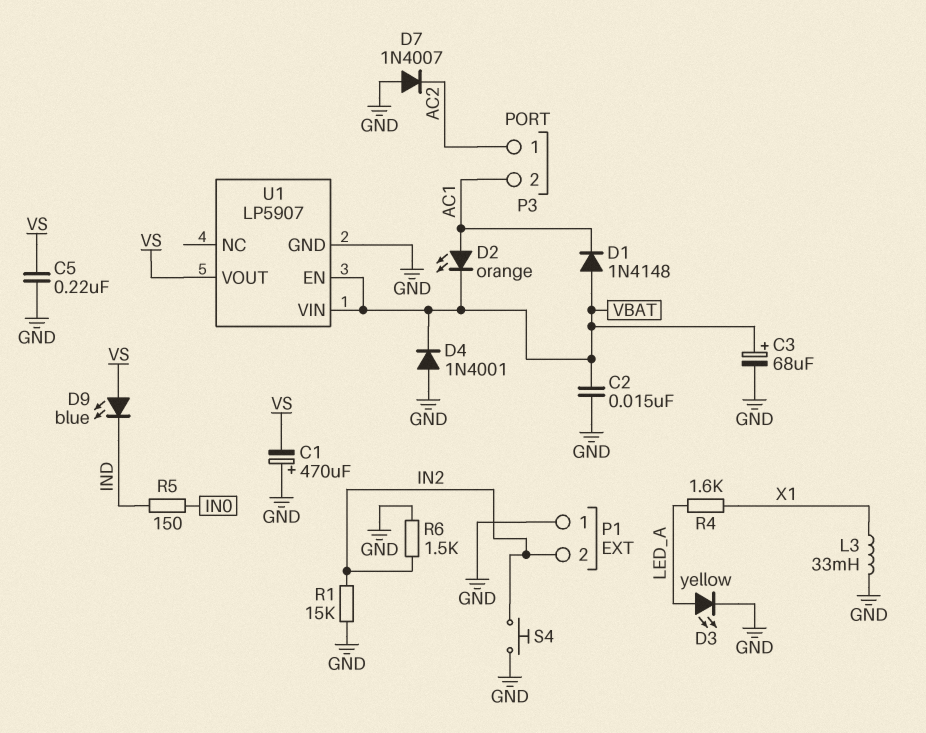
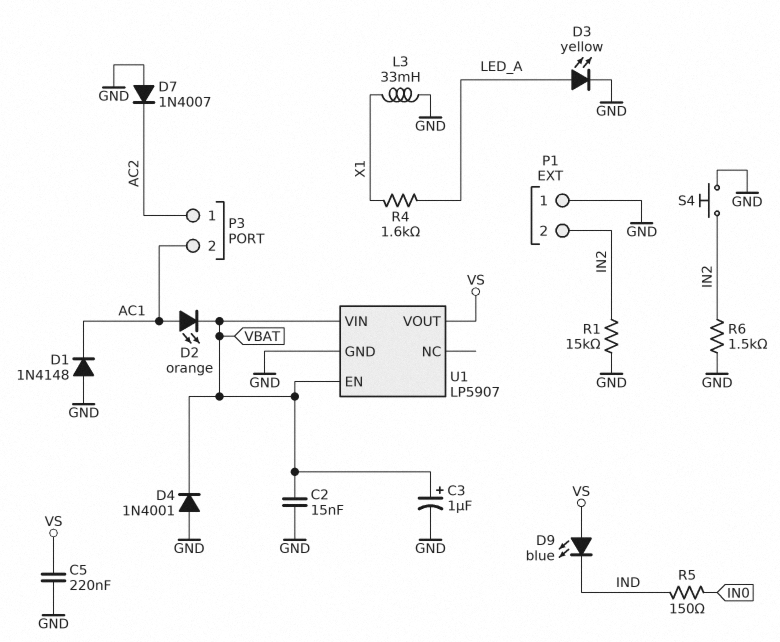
C1: 470uF (plus GND, minus VS) -> none
C3: 68uF (plus VBAT, minus GND) -> 1uF (plus VBAT, minus GND)
D1: diode 1N4148 (A VBAT, K AC1) -> diode 1N4148 (A GND, K AC1)

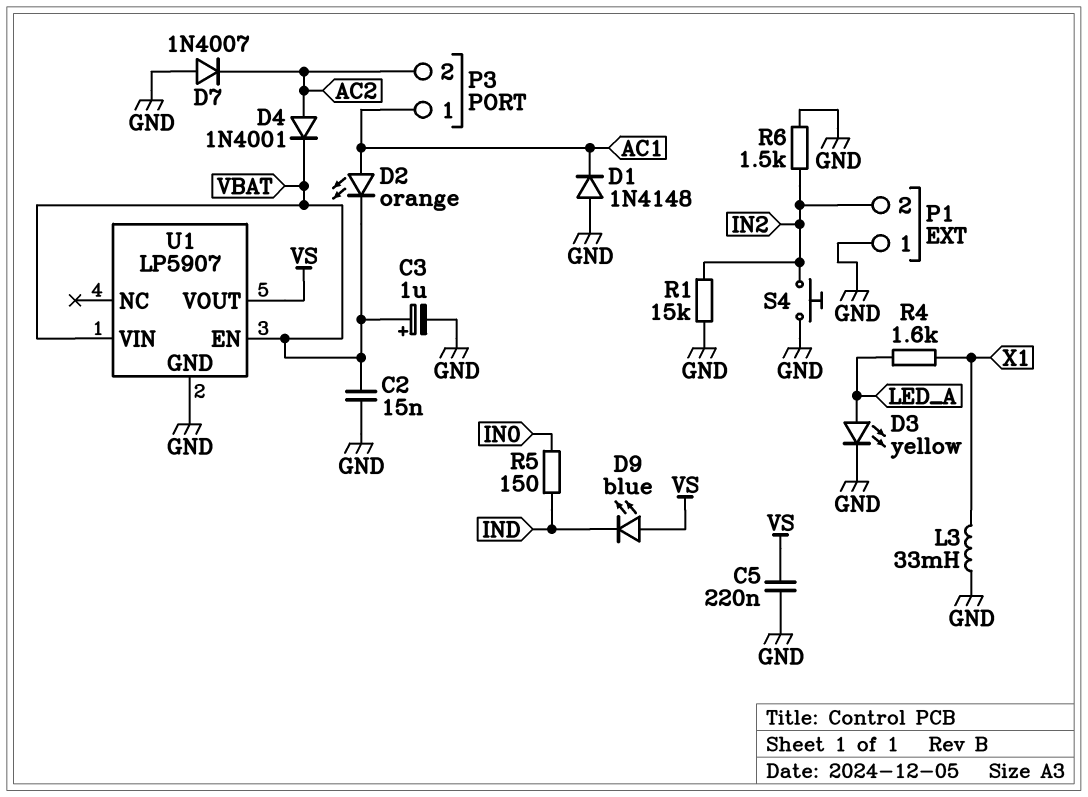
D4: diode 1N4001 (A GND, K VBAT) -> diode 1N4001 (A AC2, K VBAT)
P3 pin 1: AC2 -> AC1
P3 pin 2: AC1 -> AC2

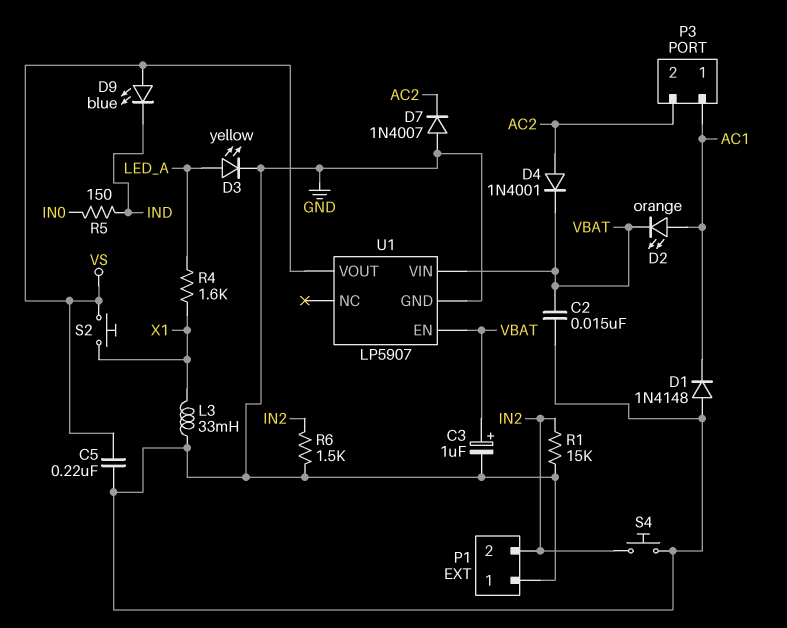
S2: none -> button (VS, X1)

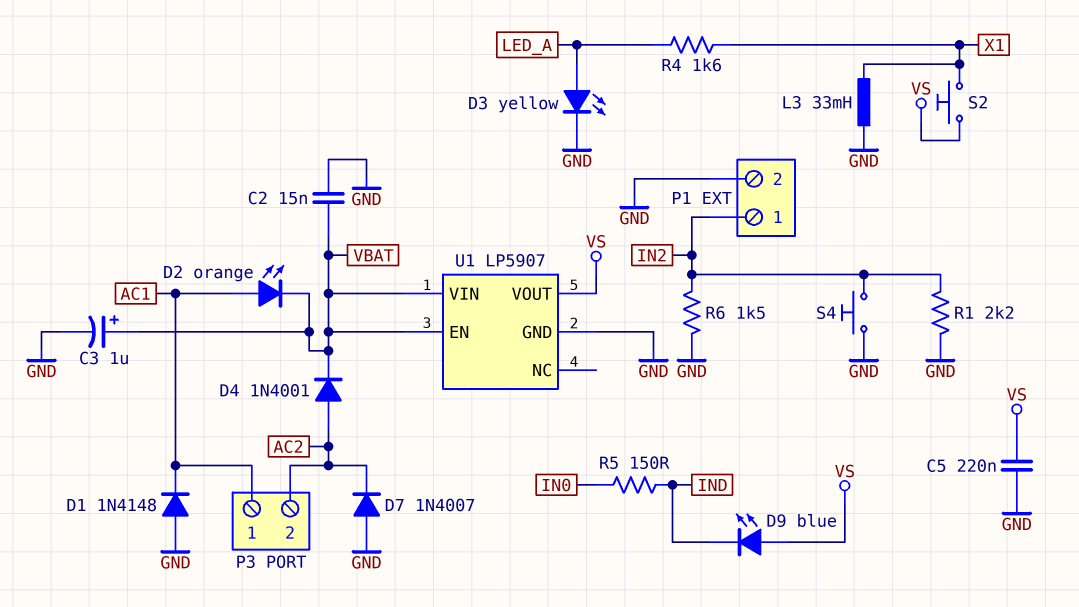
P1 pin 1: GND -> IN2
P1 pin 2: IN2 -> GND
R1: 15k (GND, IN2) -> 2.2k (GND, IN2)

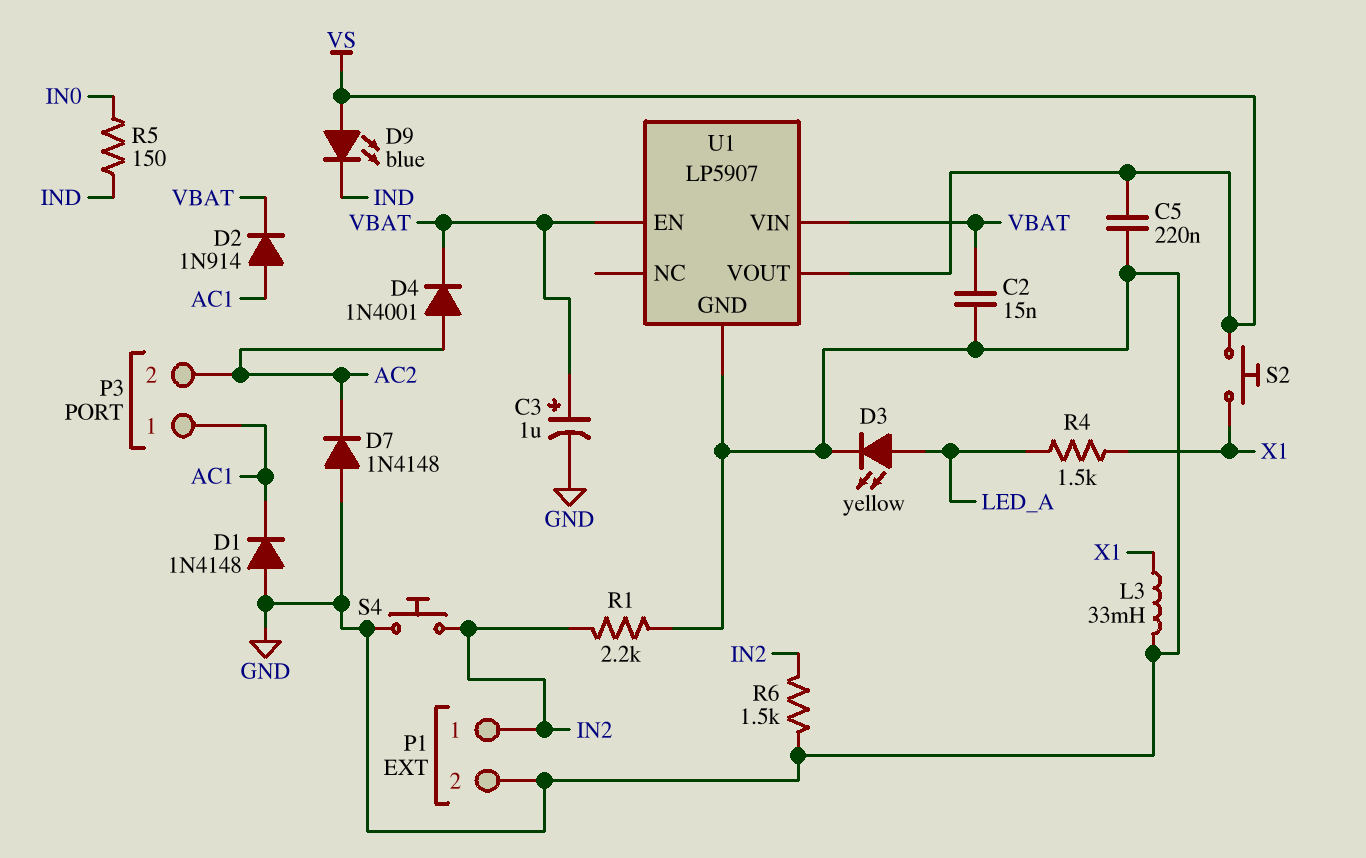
D2: LED orange (A AC1, K VBAT) -> diode 1N914 (A AC1, K VBAT)
D7: diode 1N4007 (A GND, K AC2) -> diode 1N4148 (A GND, K AC2)
R4: 1.6k (LED_A, X1) -> 1.5k (LED_A, X1)

